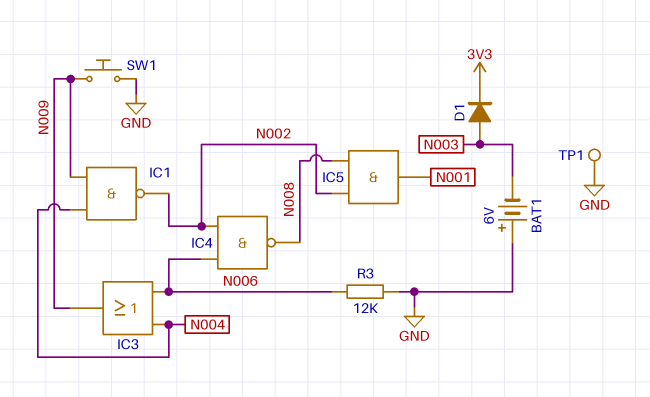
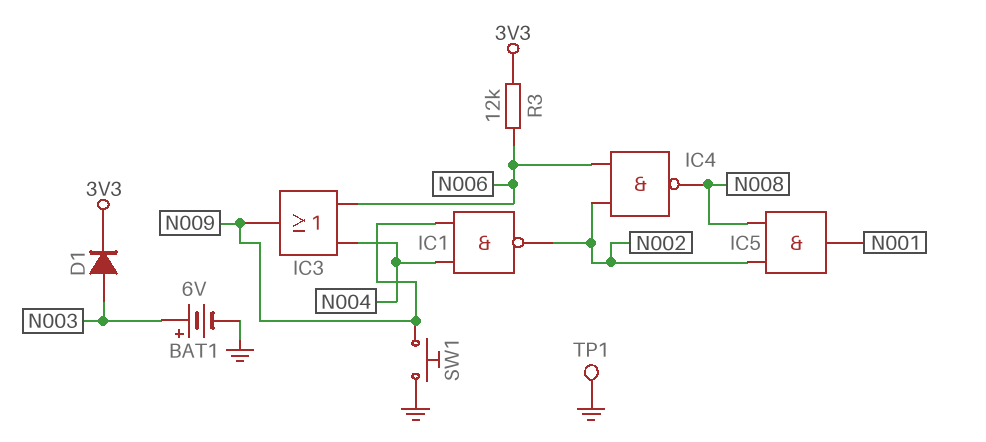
BAT1: 6V (plus GND, minus N003) -> 6V (plus N003, minus GND)
R3: 12k (GND, N006) -> 12k (3V3, N006)

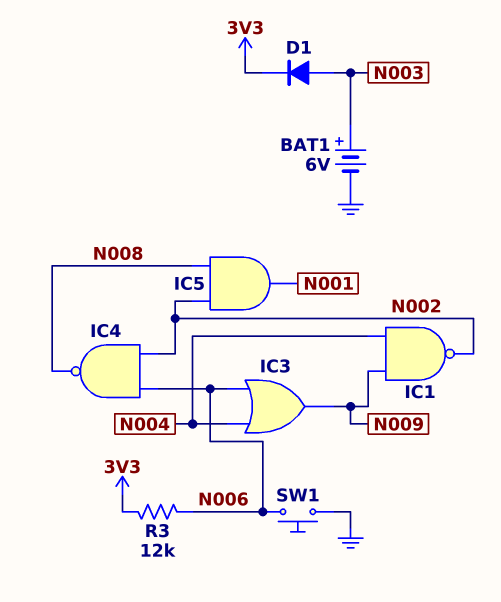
SW1: button (GND, N009) -> button (GND, N006)
TP1: test point (GND) -> none

